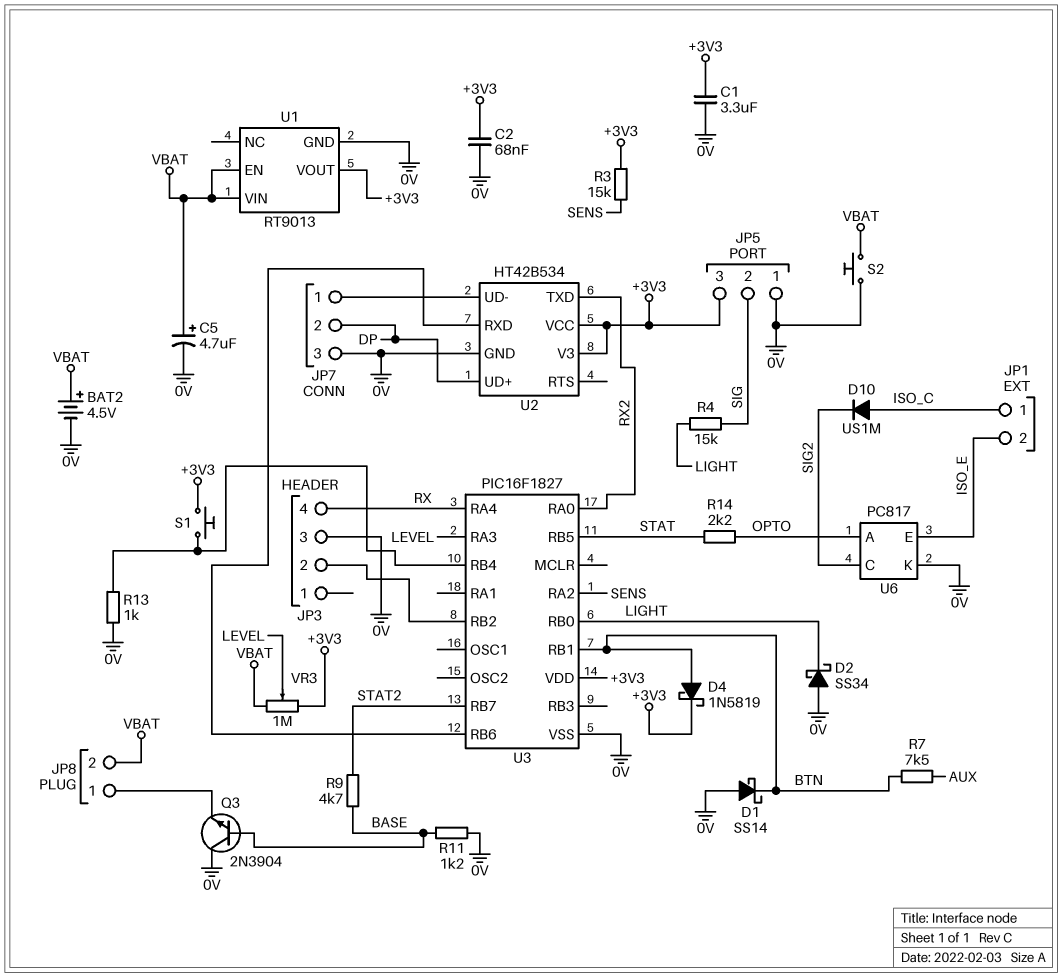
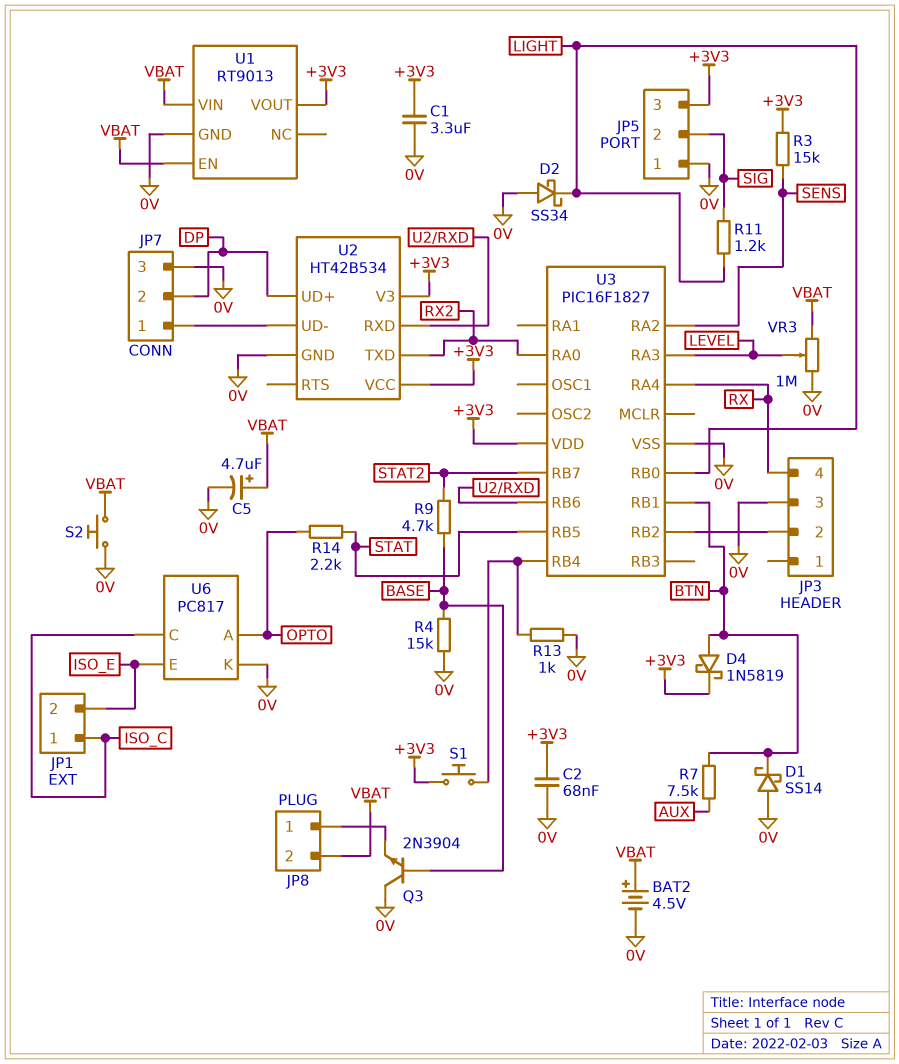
D10: diode US1M (A ISO_C, K SIG2) -> none
R4: 15k (LIGHT, SIG) -> 15k (0V, BASE)
R11: 1.2k (0V, BASE) -> 1.2k (LIGHT, SIG)
U6 pin C: SIG2 -> ISO_C
VR3: 1M (+3V3, VBAT, wiper LEVEL) -> 1M (0V, VBAT, wiper LEVEL)

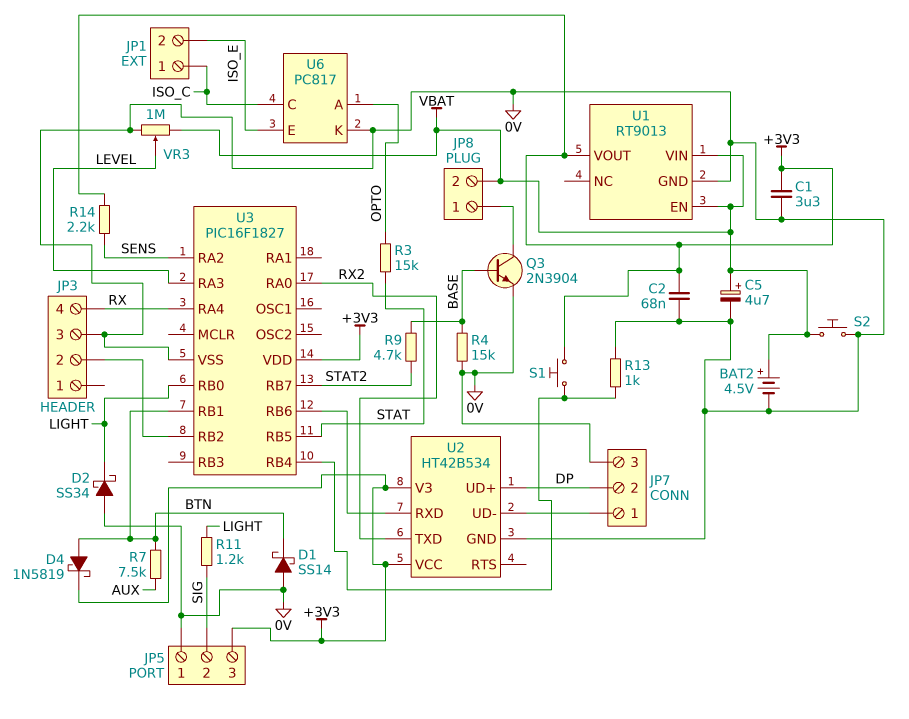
Q3: NPN 2N3904 (B BASE, C 0V, E JP8/1) -> NPN 2N3904 (B BASE, C JP8/1, E 0V)
R3: 15k (+3V3, SENS) -> 15k (OPTO, STAT)
R14: 2.2k (OPTO, STAT) -> 2.2k (+3V3, SENS)

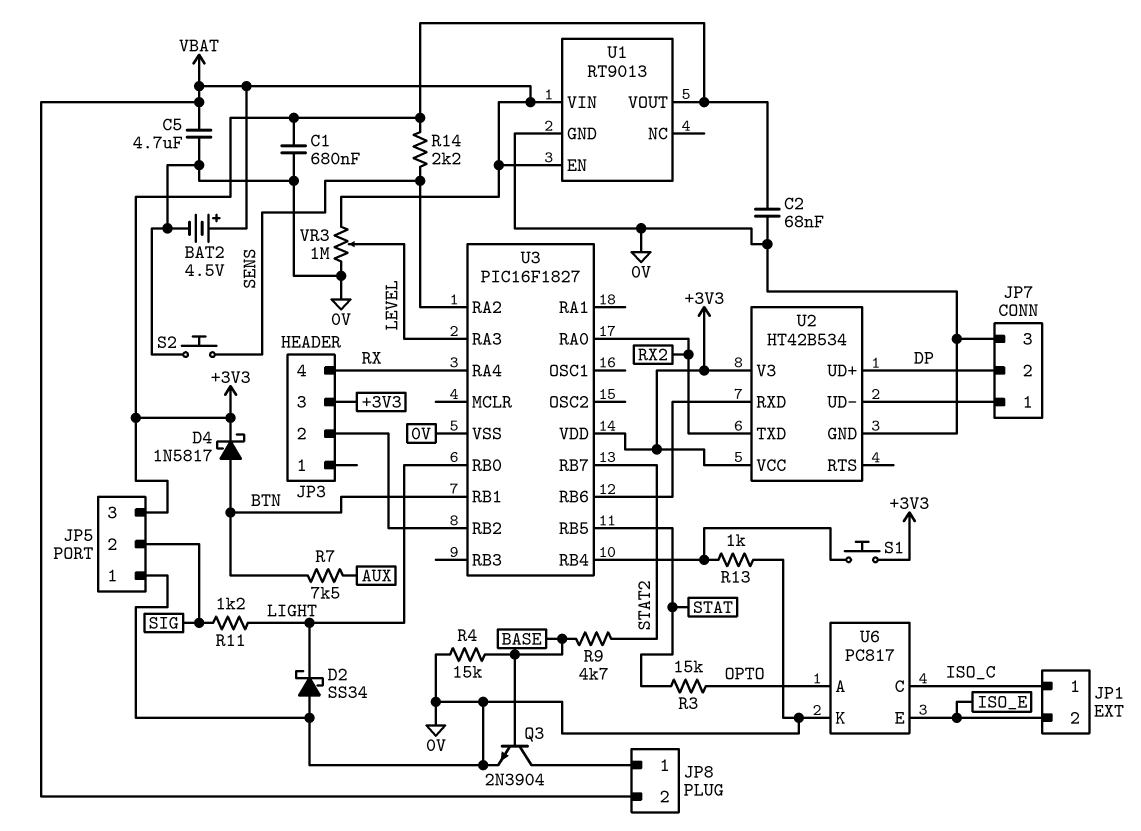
C1: 3.3uF (+3V3, 0V) -> 680nF (+3V3, 0V)
C5: 4.7uF (plus VBAT, minus 0V) -> 4.7uF (0V, VBAT)
D1: schottky SS14 (A 0V, K BTN) -> none
D4: schottky 1N5819 (A BTN, K +3V3) -> schottky 1N5817 (A BTN, K +3V3)
JP3 pin 3: 0V -> +3V3
S2: button (0V, VBAT) -> button (0V, SENS)

